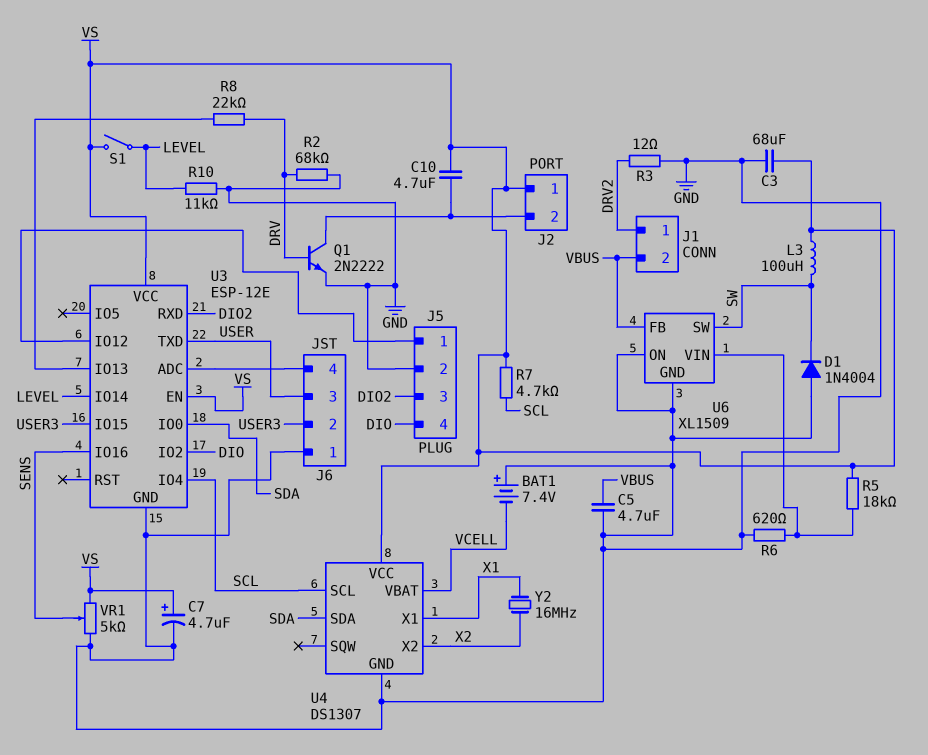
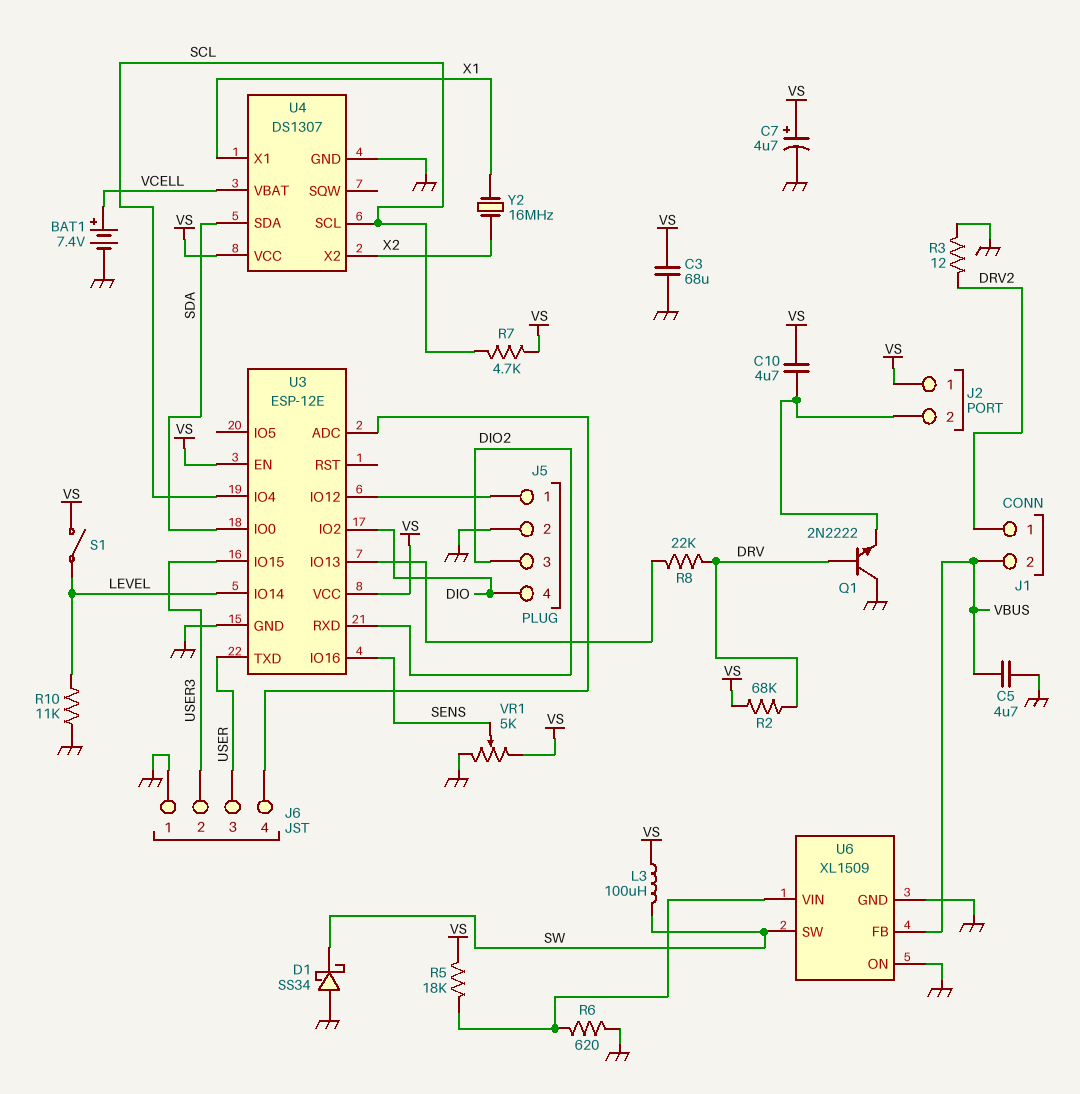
BAT1: 7.4V (plus GND, minus VCELL) -> 7.4V (plus VCELL, minus GND)
D1: diode 1N4004 (A GND, K SW) -> schottky SS34 (A GND, K SW)
Q1: NPN 2N2222 (B DRV, C J2/2, E GND) -> NPN 2N2222 (B DRV, C GND, E J2/2)
R2: 68k (DRV, GND) -> 68k (DRV, VS)

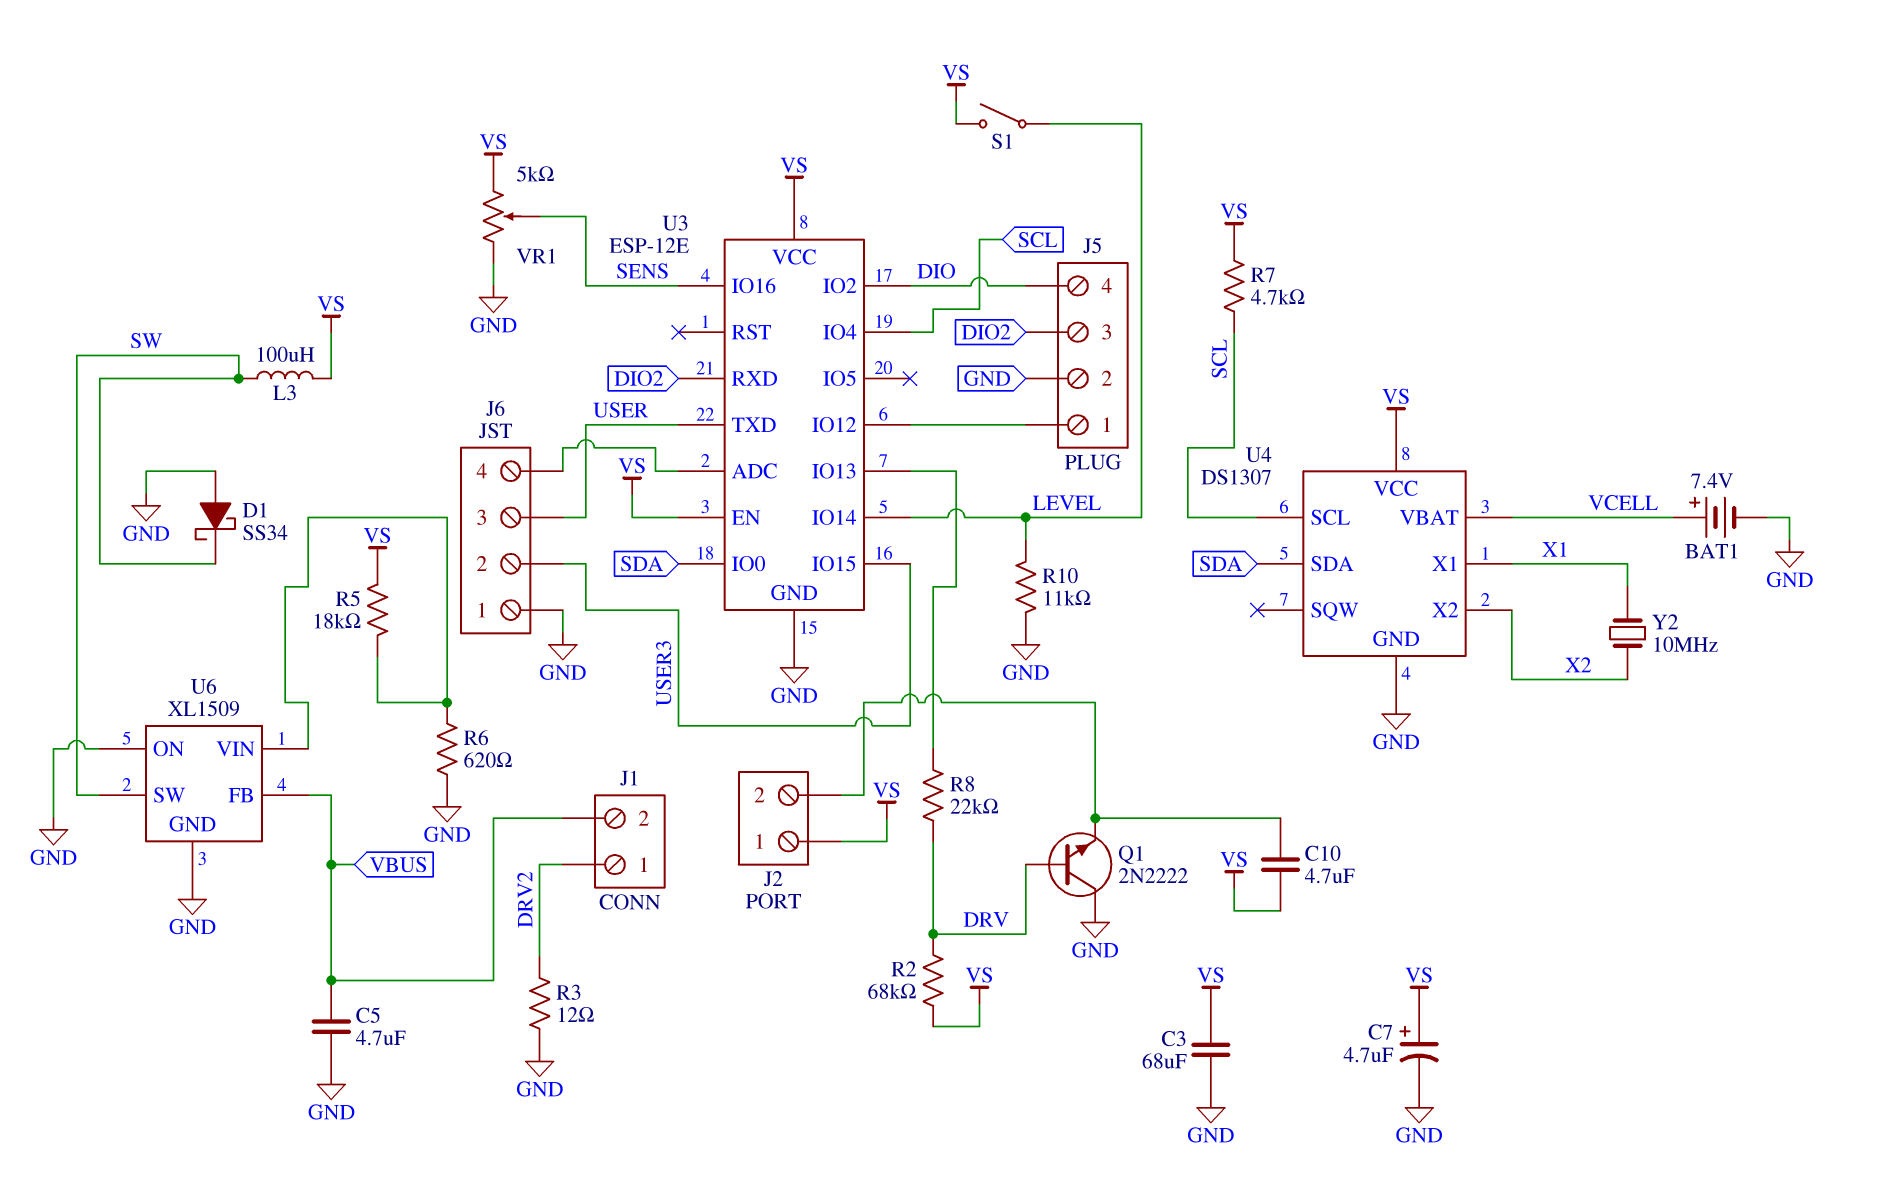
Y2: 16MHz (X1, X2) -> 10MHz (X1, X2)

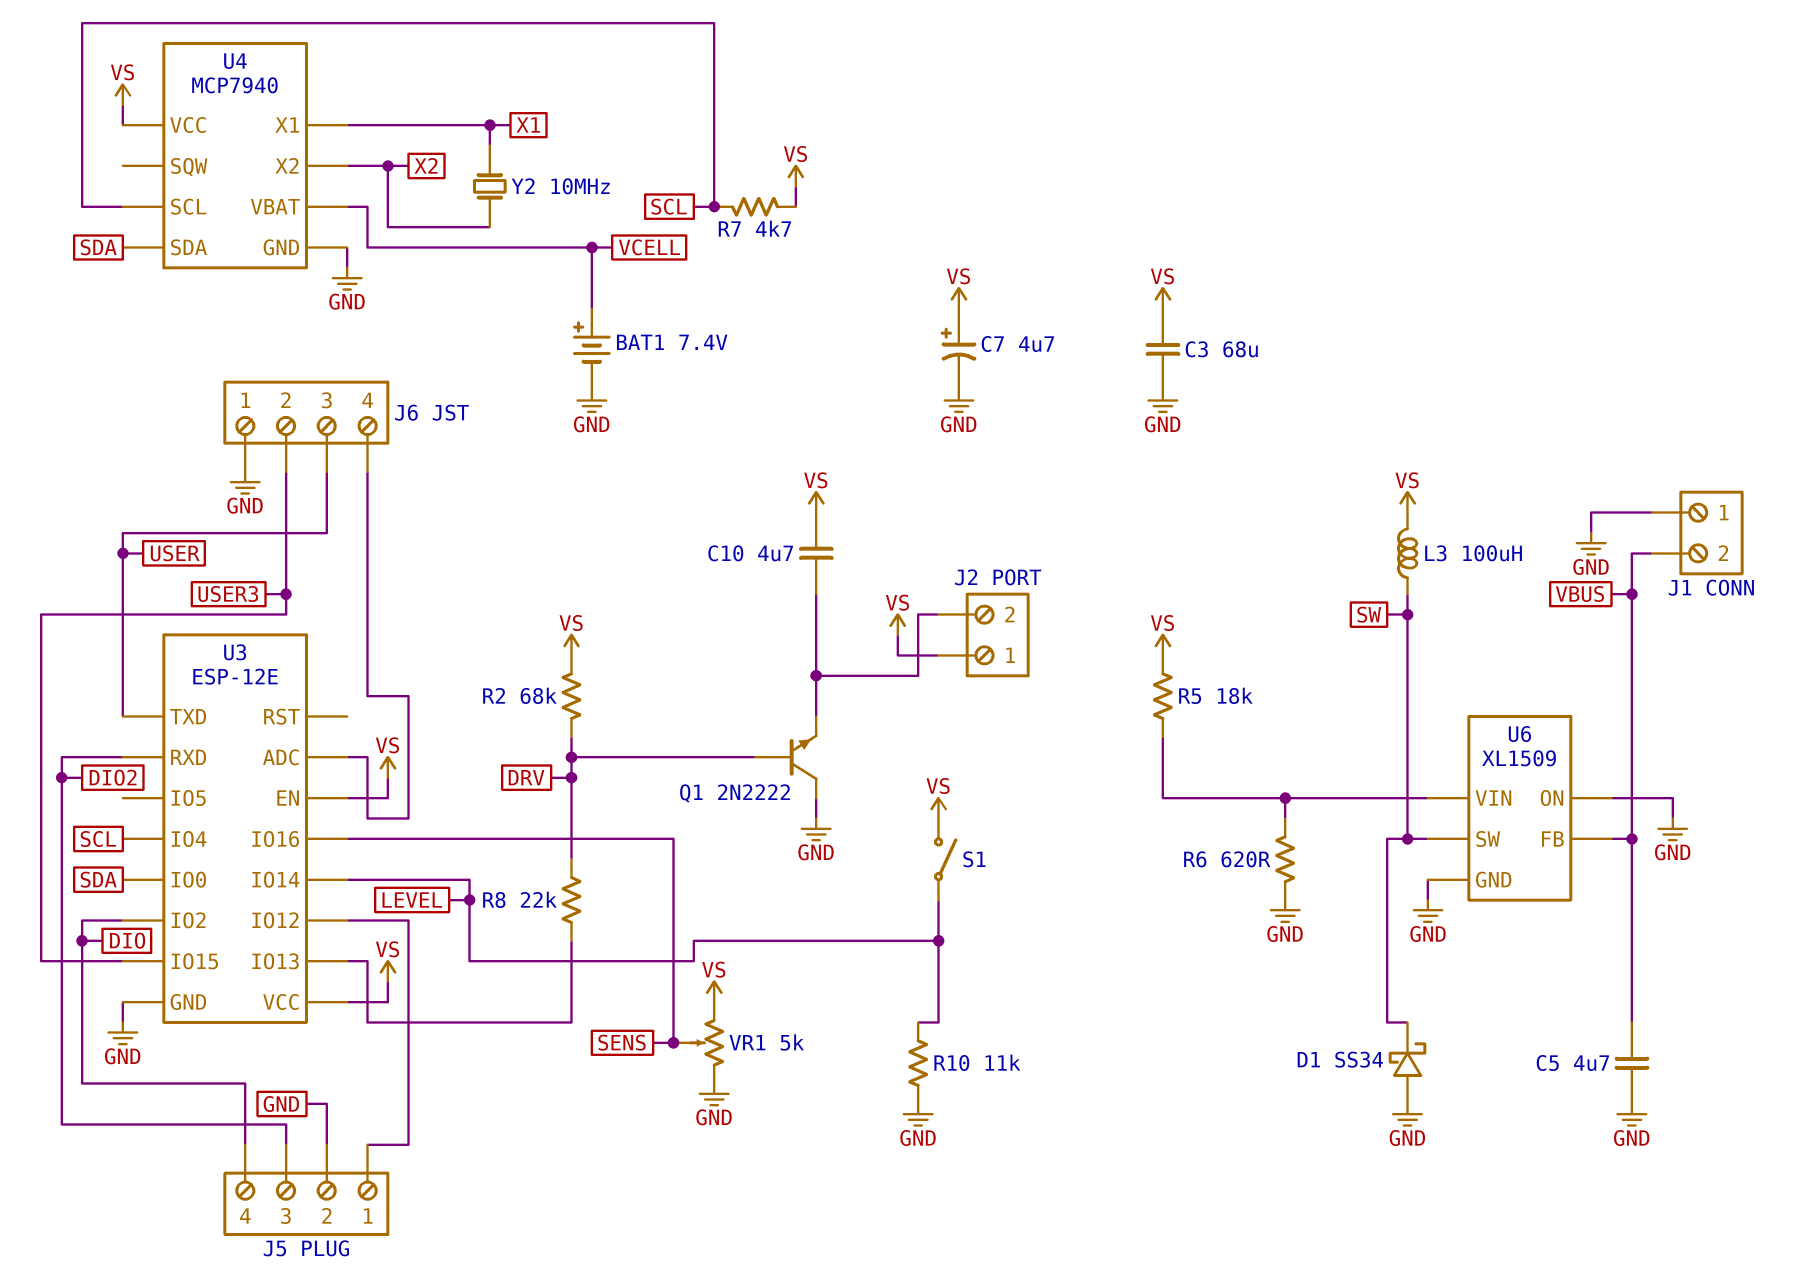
J1 pin 1: DRV2 -> GND
R3: 12 (DRV2, GND) -> none
U4: DS1307 -> MCP7940

